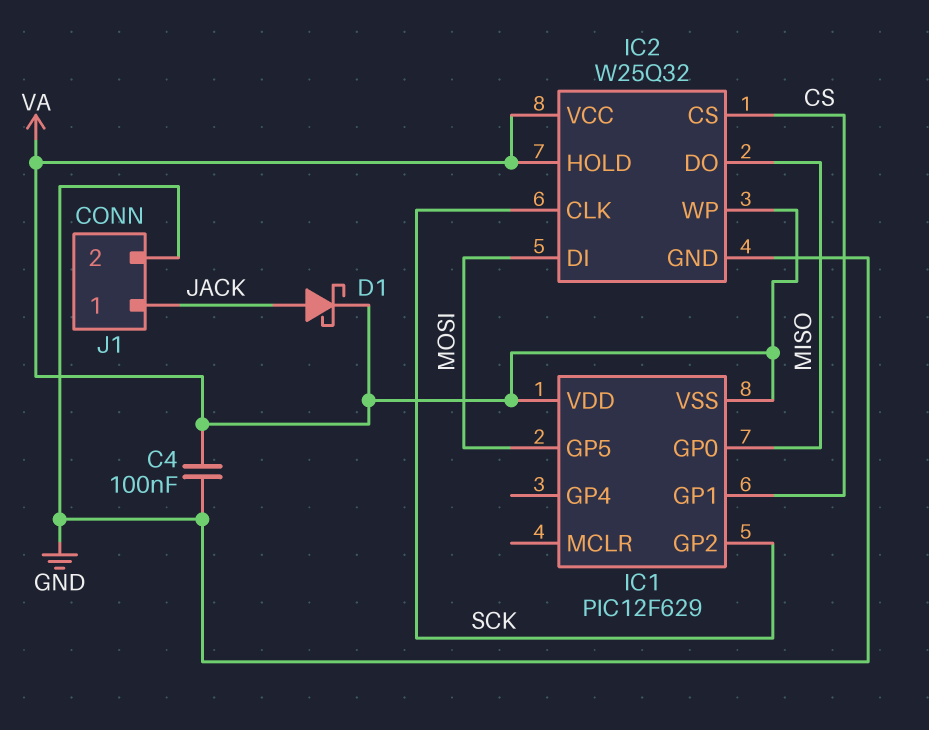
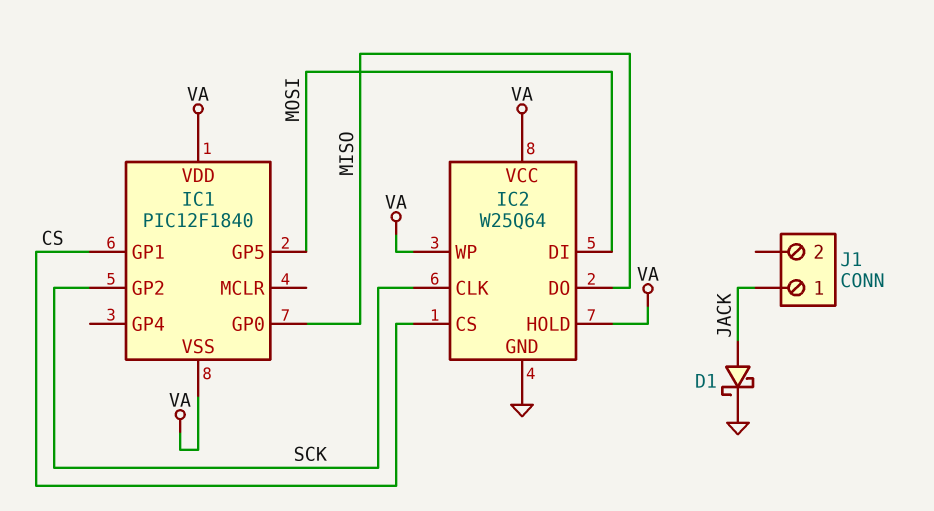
C4: 100nF (GND, VA) -> none
D1: schottky (A JACK, K VA) -> schottky (A JACK, K GND)
IC1: PIC12F629 -> PIC12F1840
IC2: W25Q32 -> W25Q64
J1 pin 2: GND -> none

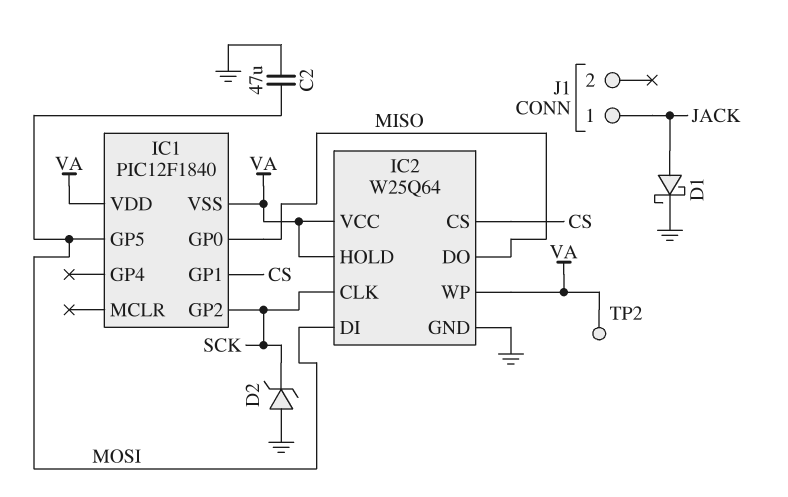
C2: none -> 47uF (GND, MOSI)
D2: none -> zener (A GND, K SCK)
TP2: none -> test point (VA)

